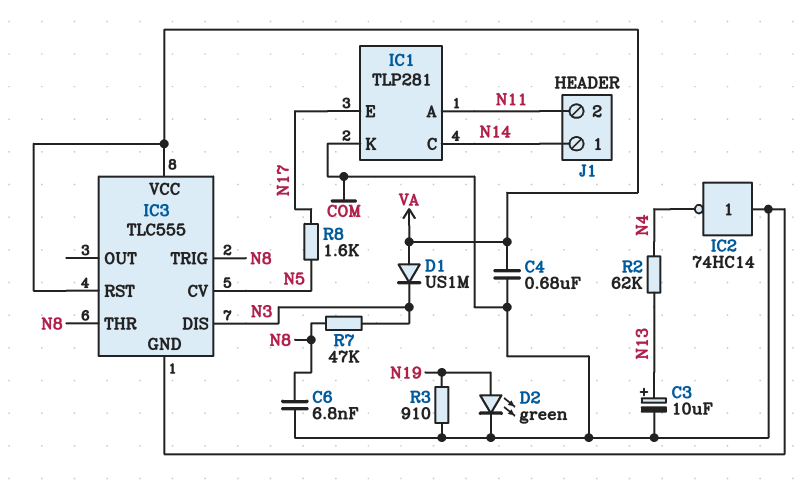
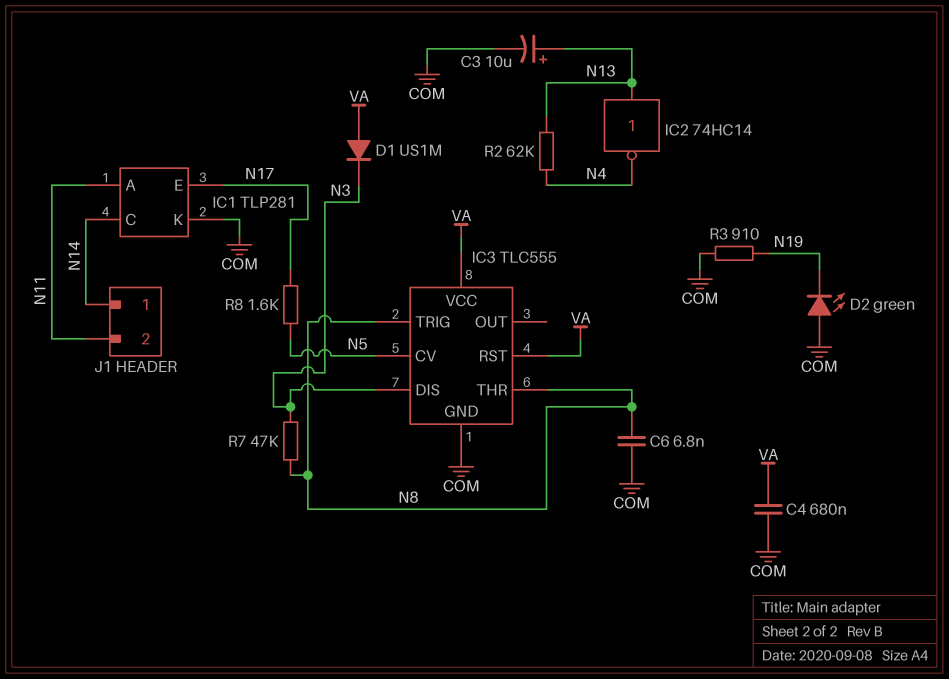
D2: LED green (A N19, K COM) -> LED green (A COM, K N19)
IC2: NOT 74HC14 (in COM, out N4) -> NOT 74HC14 (in N13, out N4)

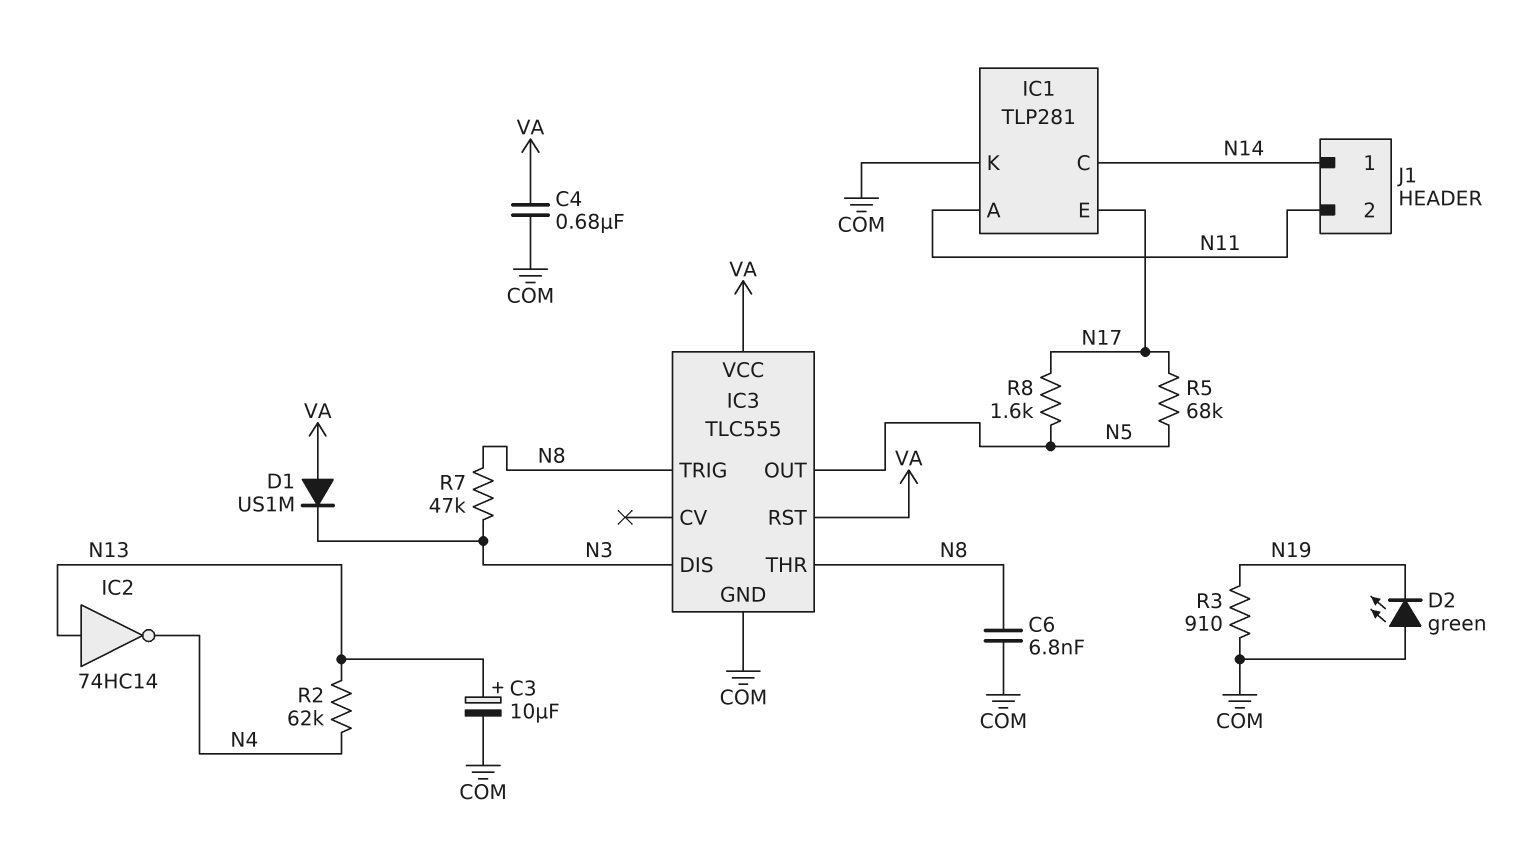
IC3 pin CV: N5 -> none
IC3 pin OUT: none -> N5
R5: none -> 68k (N5, N17)

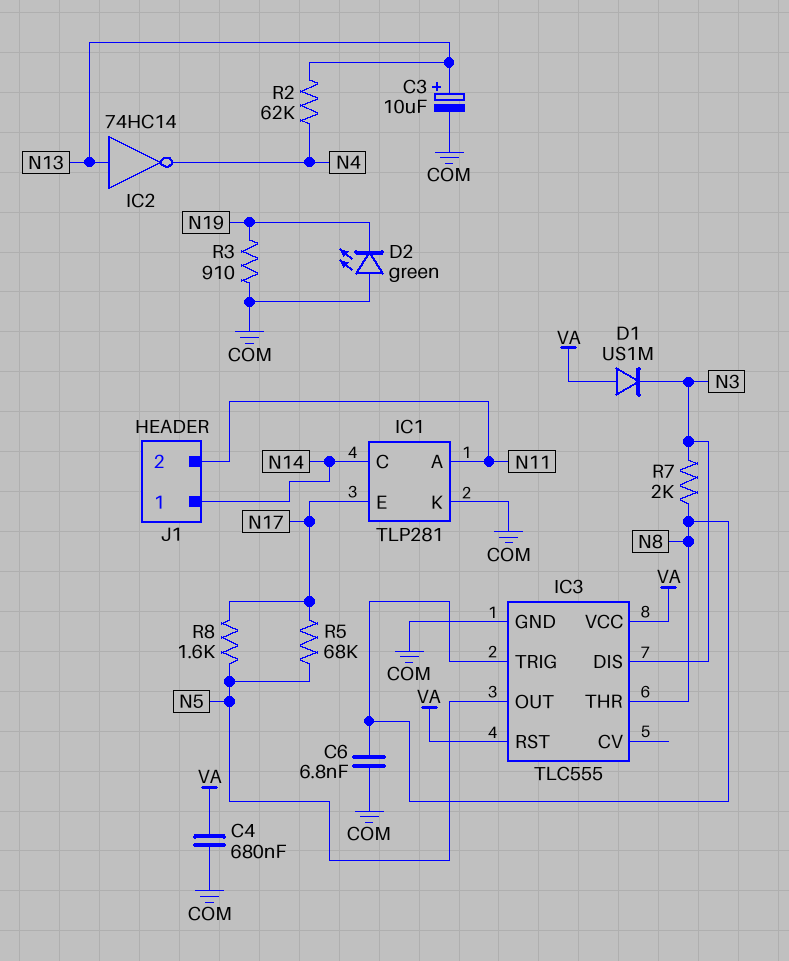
R7: 47k (N3, N8) -> 2k (N3, N8)

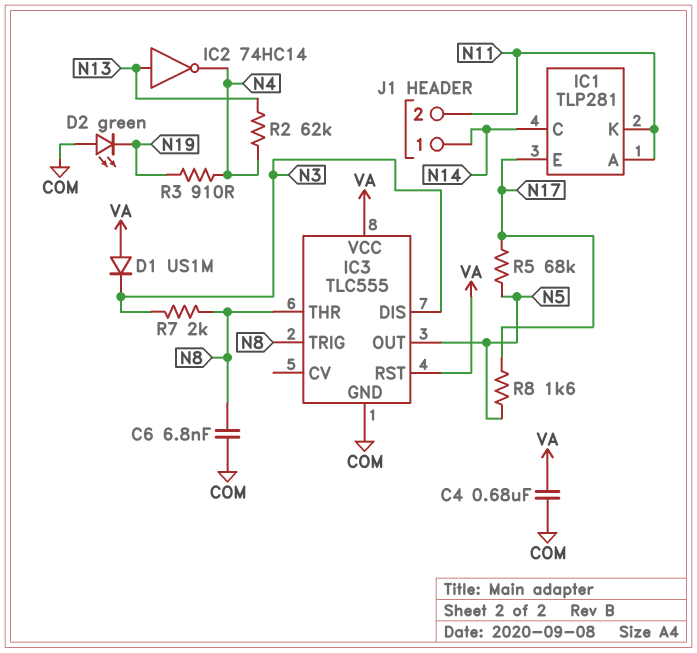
C3: 10uF (plus N13, minus COM) -> none
IC1 pin K: COM -> N11
R3: 910 (COM, N19) -> 910 (N4, N19)

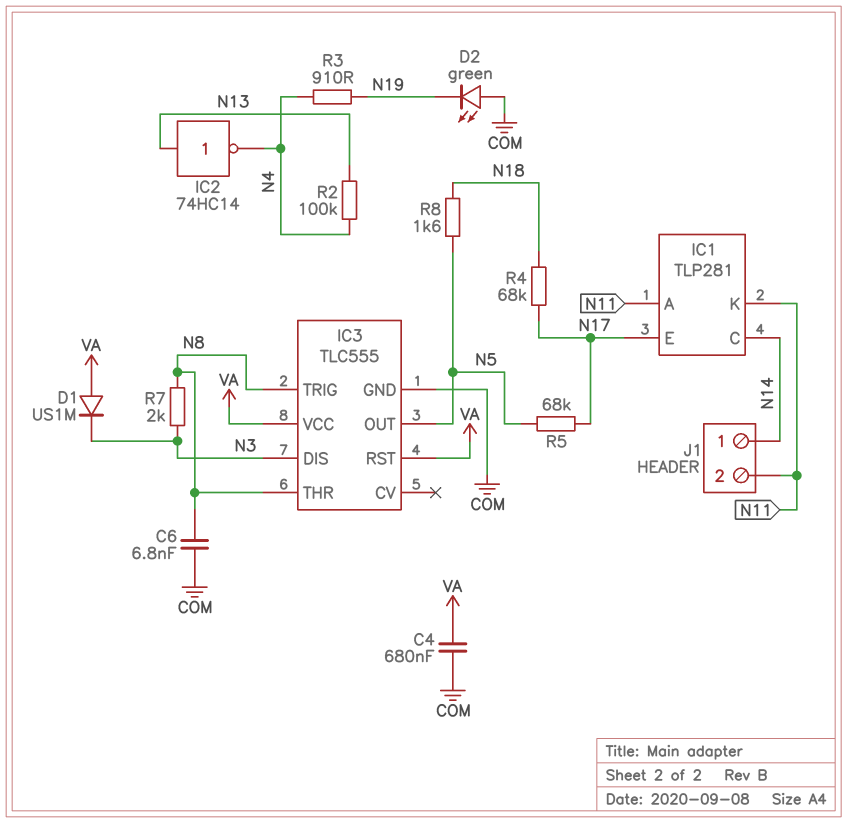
R2: 62k (N4, N13) -> 100k (N4, N13)
R4: none -> 68k (N17, N18)
R8: 1.6k (N5, N17) -> 1.6k (N5, N18)

